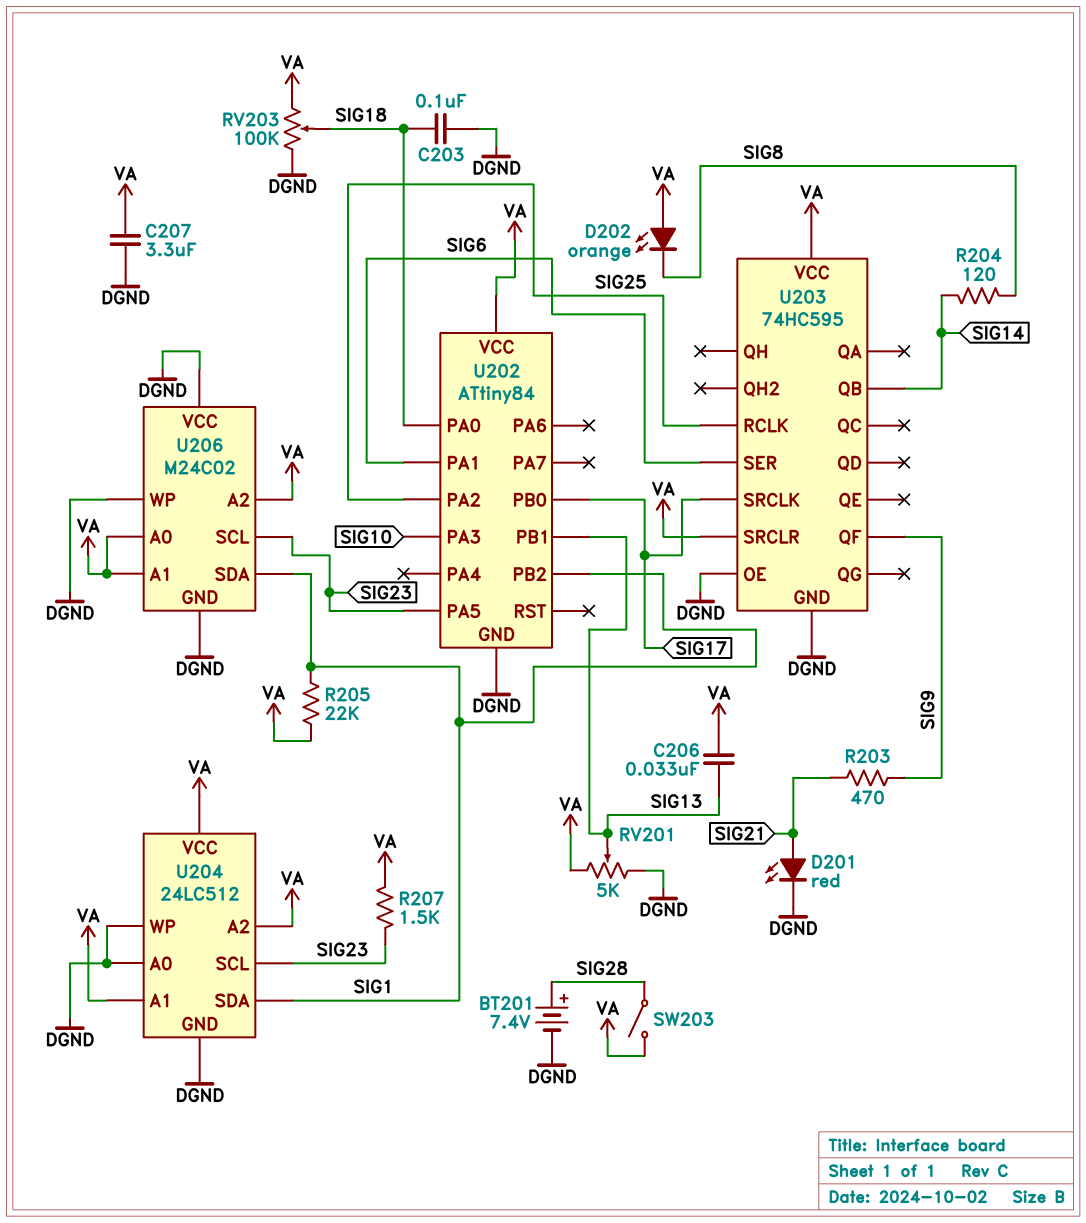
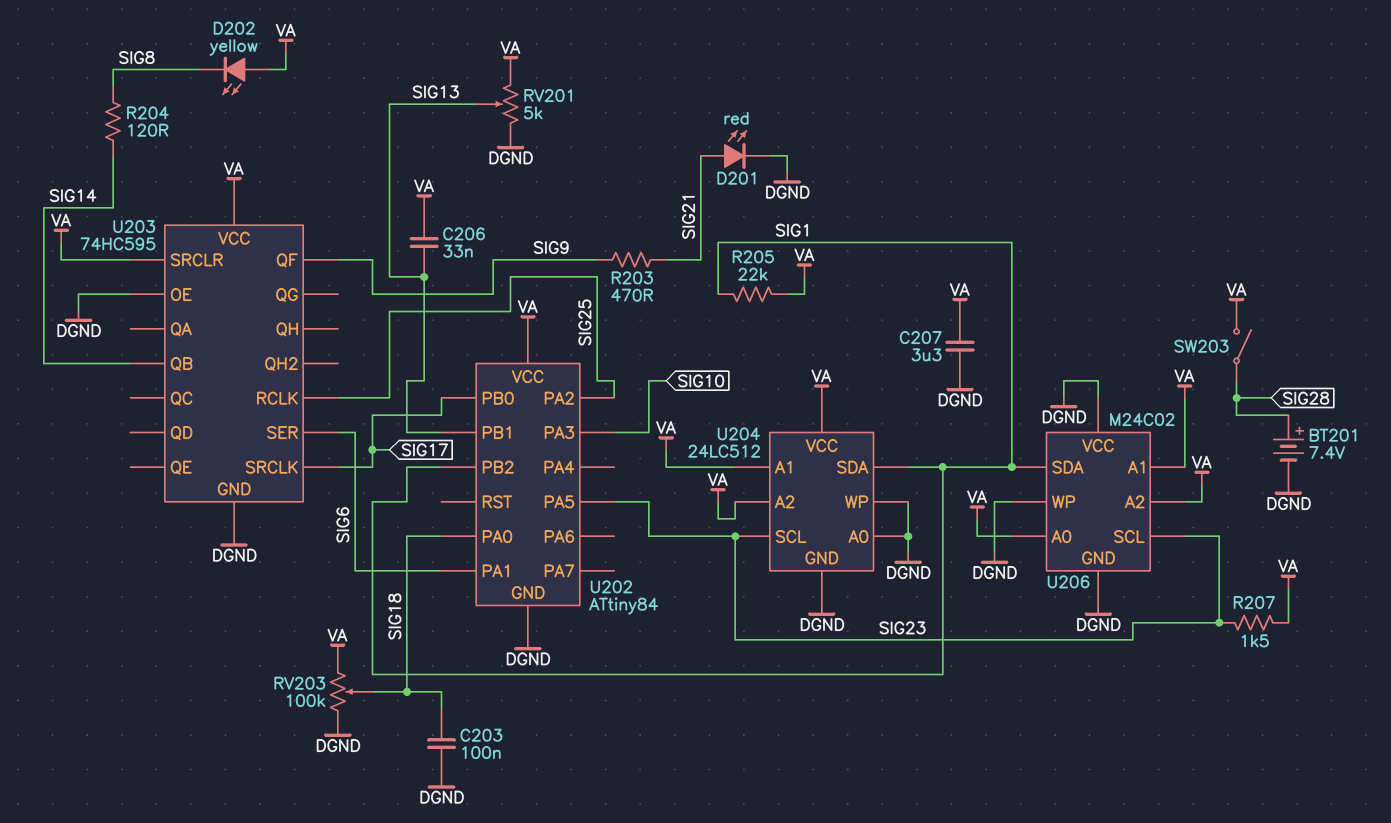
D202: LED orange (A VA, K SIG8) -> LED yellow (A VA, K SIG8)

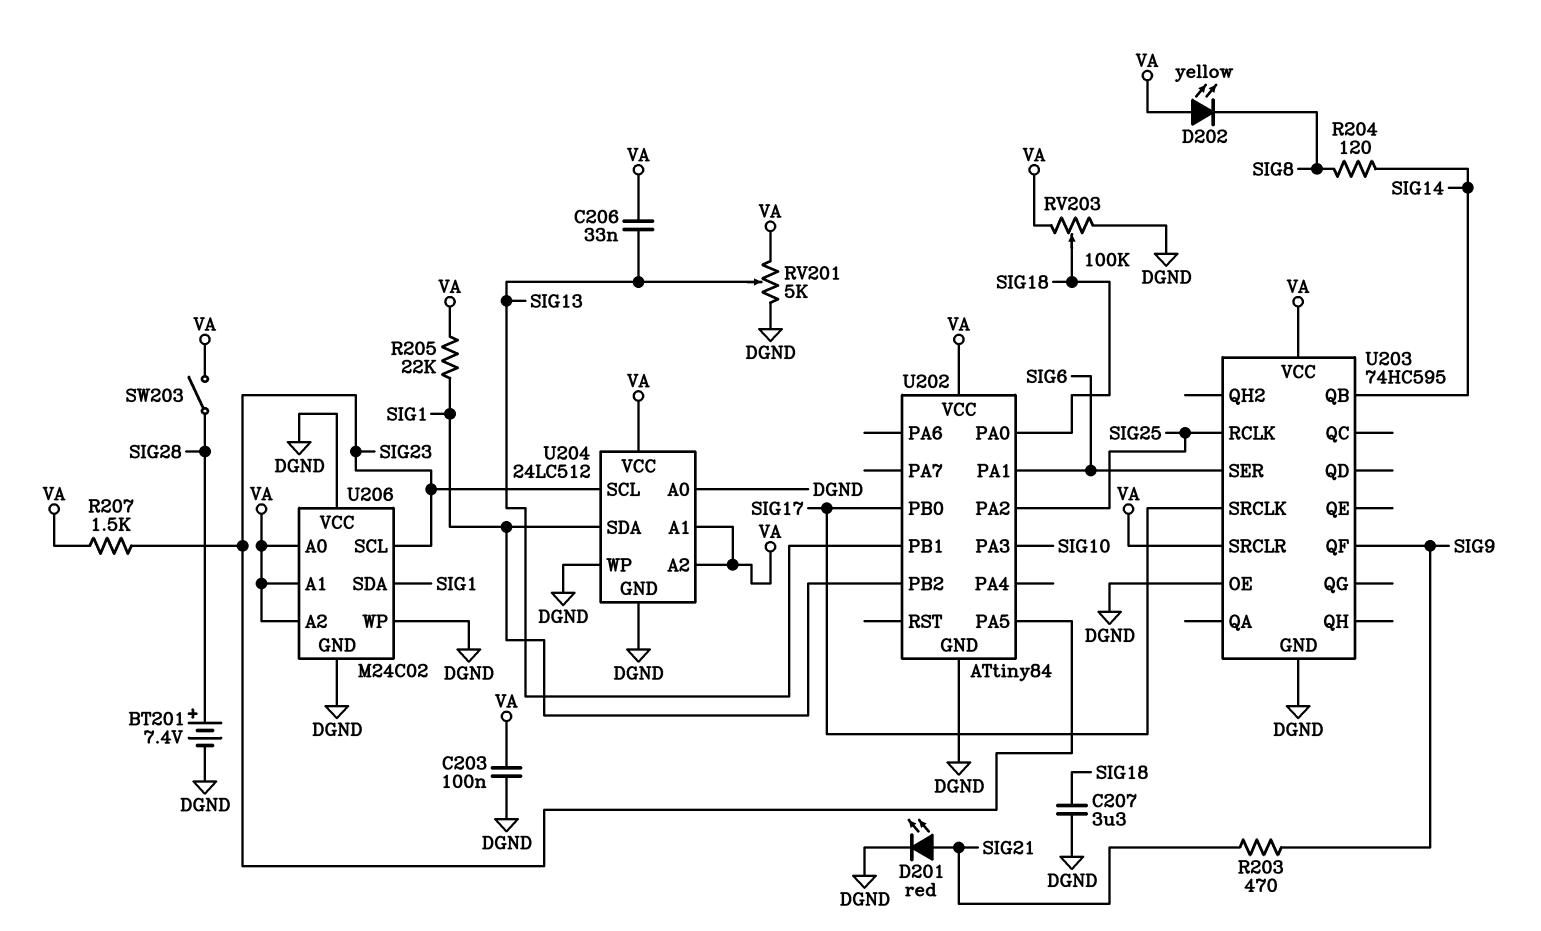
C203: 100nF (DGND, SIG18) -> 100nF (DGND, VA)
C207: 3.3uF (DGND, VA) -> 3.3uF (DGND, SIG18)

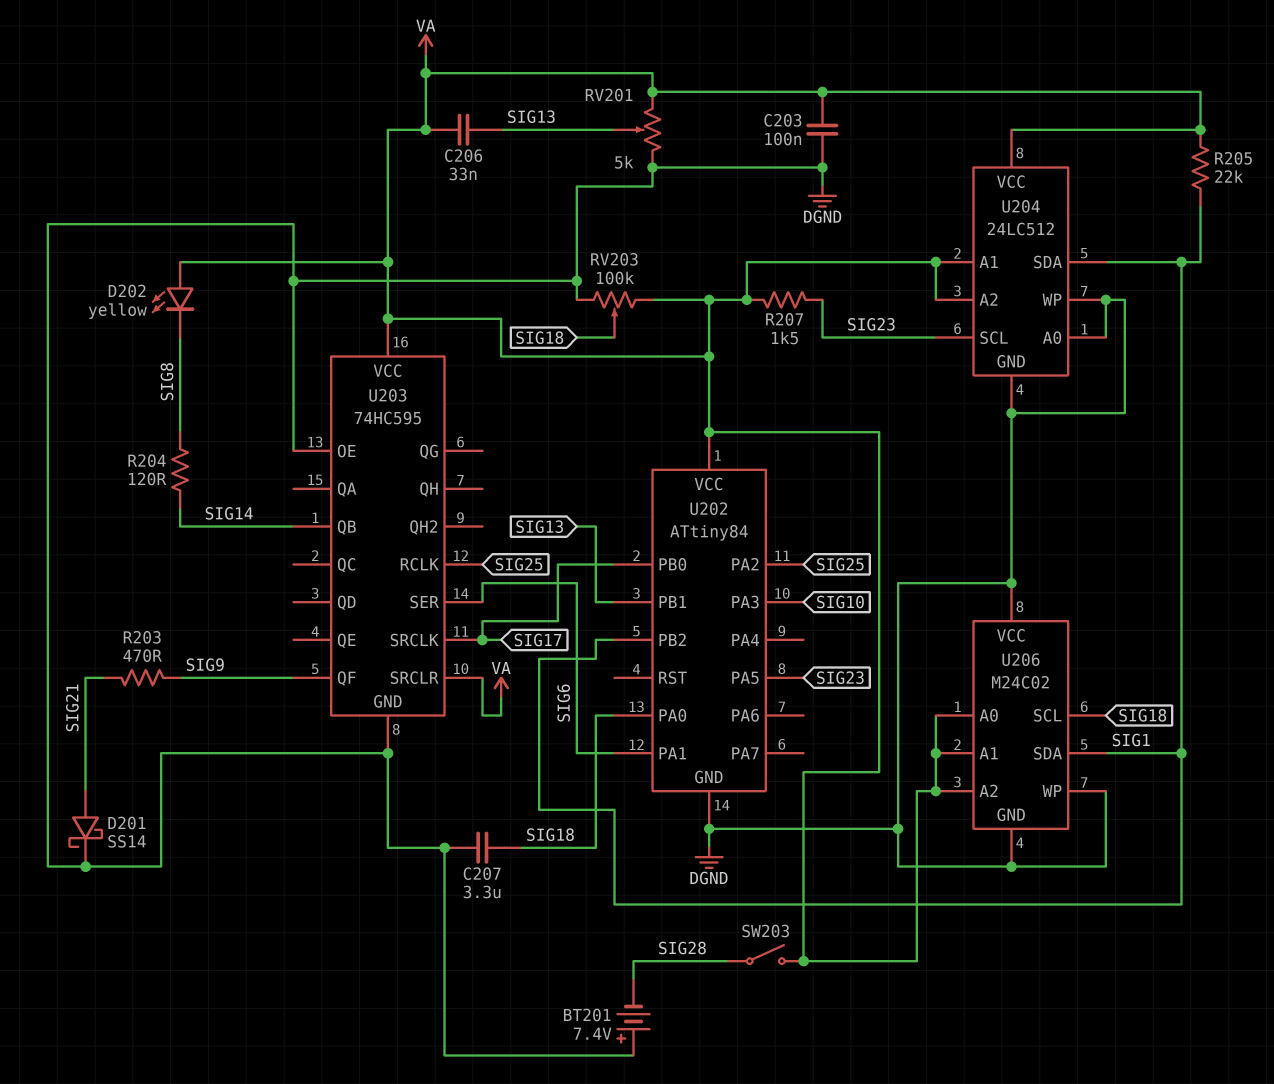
BT201: 7.4V (plus SIG28, minus DGND) -> 7.4V (plus DGND, minus SIG28)
D201: LED red (A SIG21, K DGND) -> schottky SS14 (A SIG21, K DGND)
U206 pin SCL: SIG23 -> SIG18

